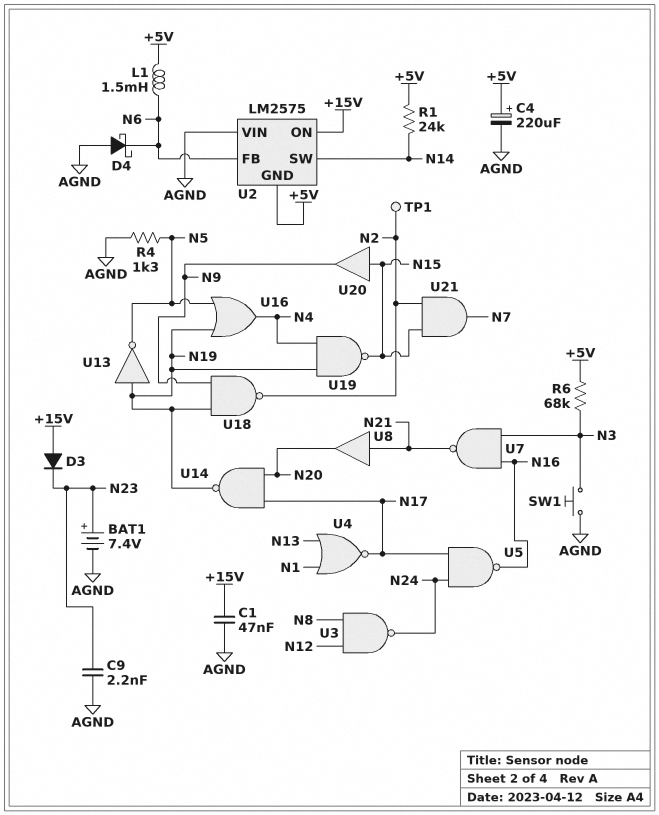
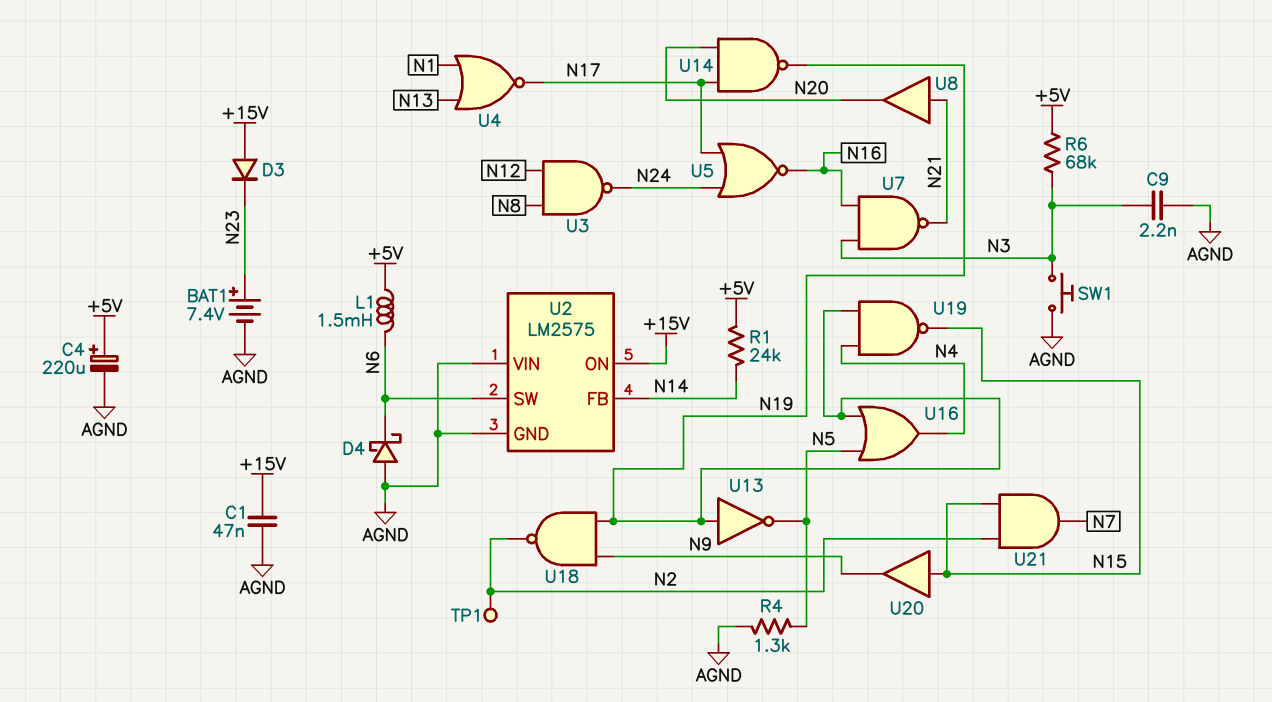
C9: 2.2nF (AGND, N23) -> 2.2nF (AGND, N3)
U2 pin FB: N6 -> N14
U2 pin GND: +5V -> AGND
U2 pin SW: N14 -> N6
U5: NAND (in N17, in N24, out N16) -> NOR (in N17, in N24, out N16)

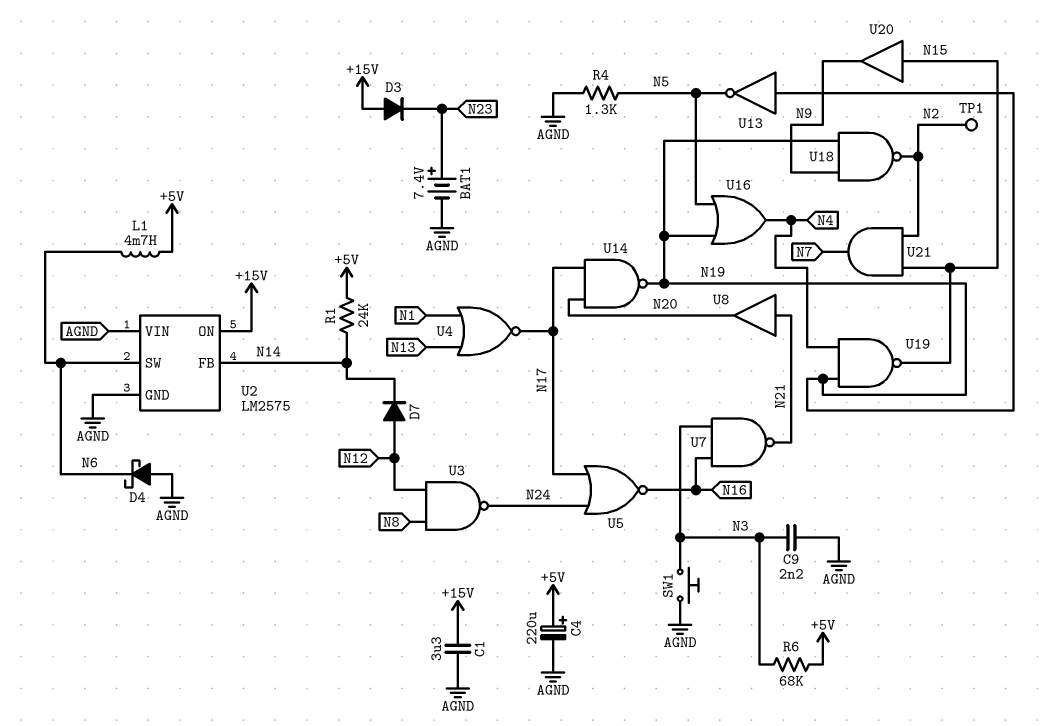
C1: 47nF (+15V, AGND) -> 3.3uF (+15V, AGND)
D7: none -> diode (A N12, K N14)
L1: 1.5mH (+5V, N6) -> 4.7mH (+5V, N6)

